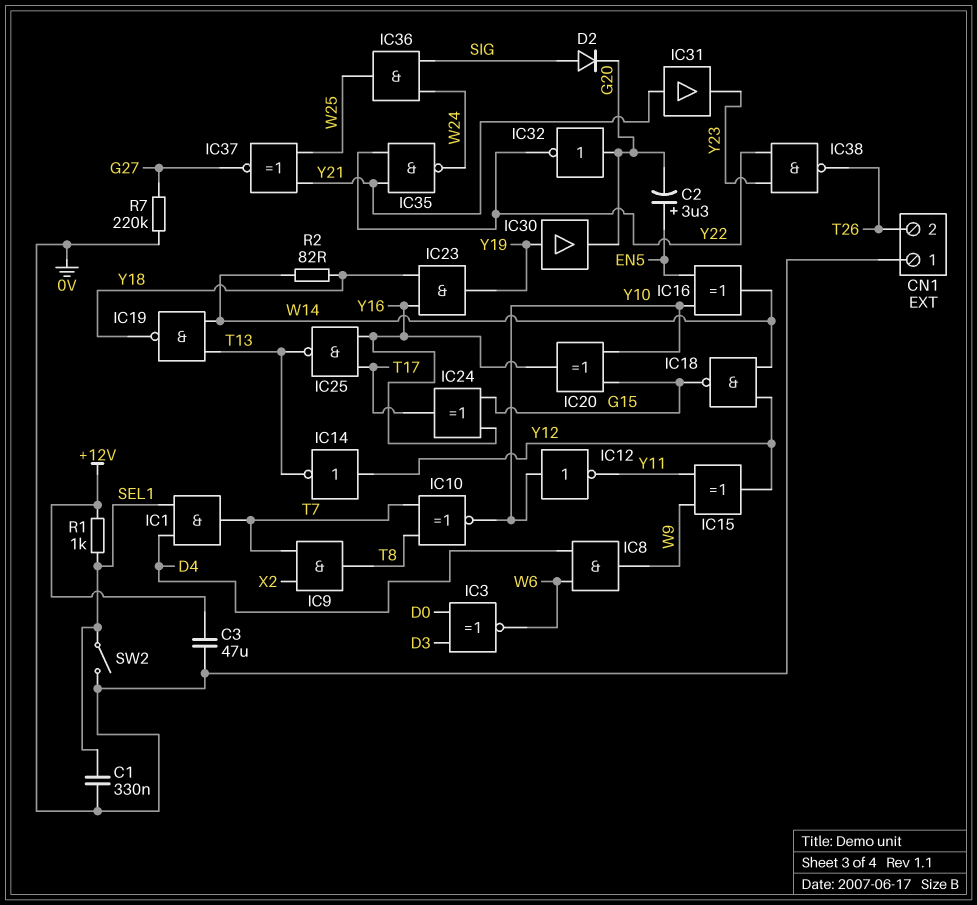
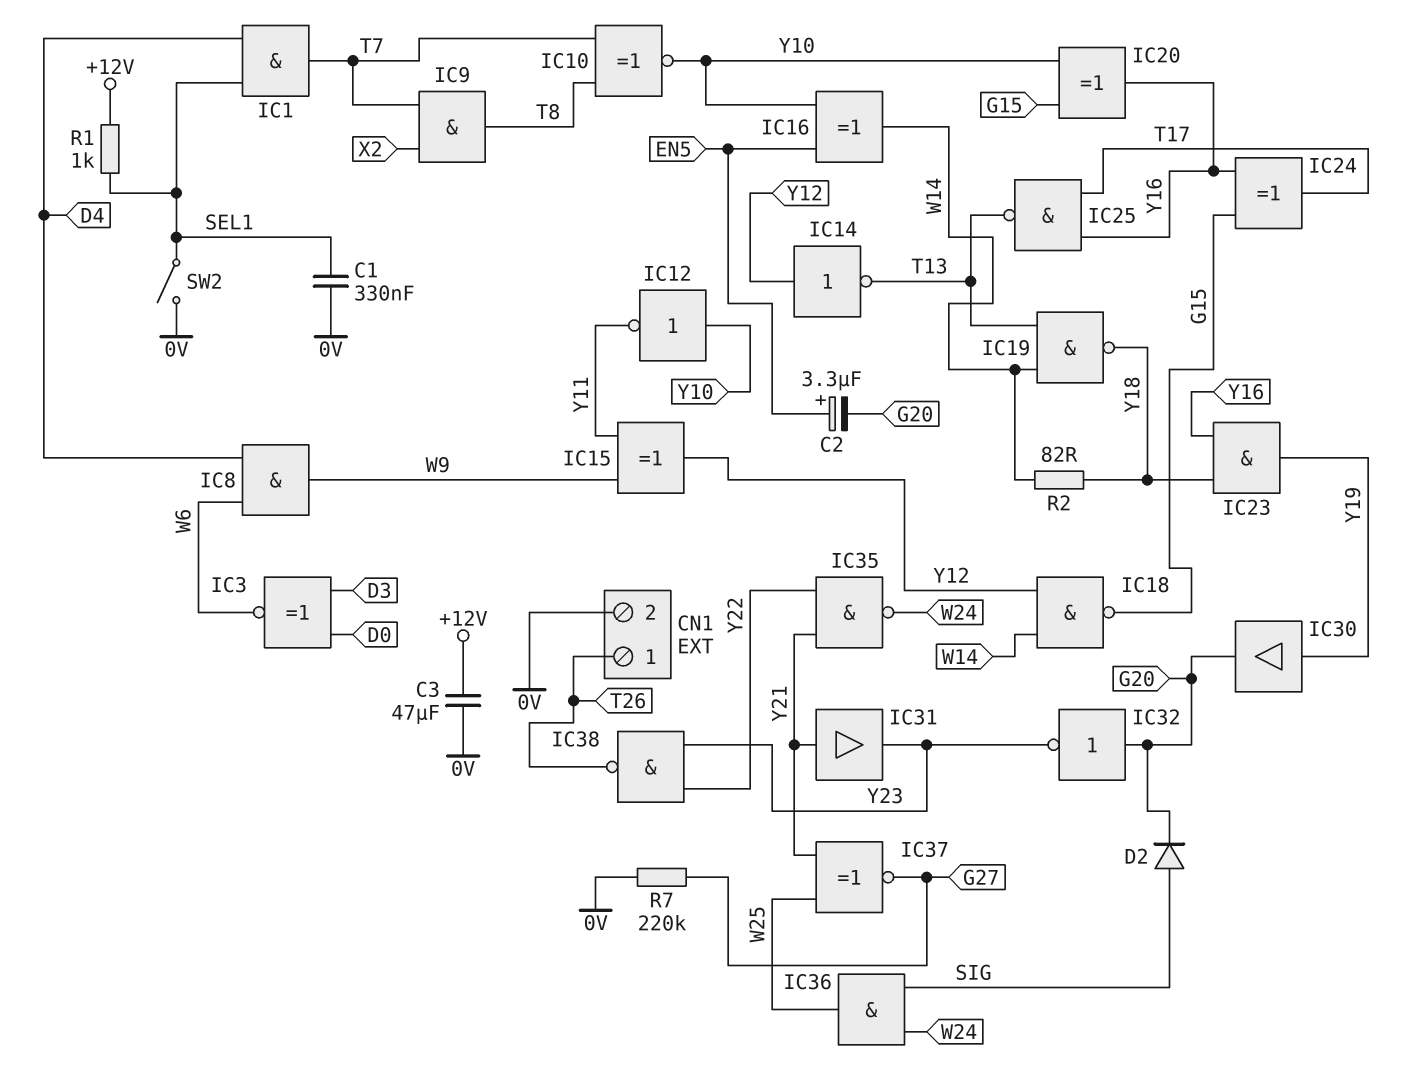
CN1 pin 1: 0V -> T26
CN1 pin 2: T26 -> 0V
IC32: NOT (in G20, out Y22) -> NOT (in G20, out Y23)

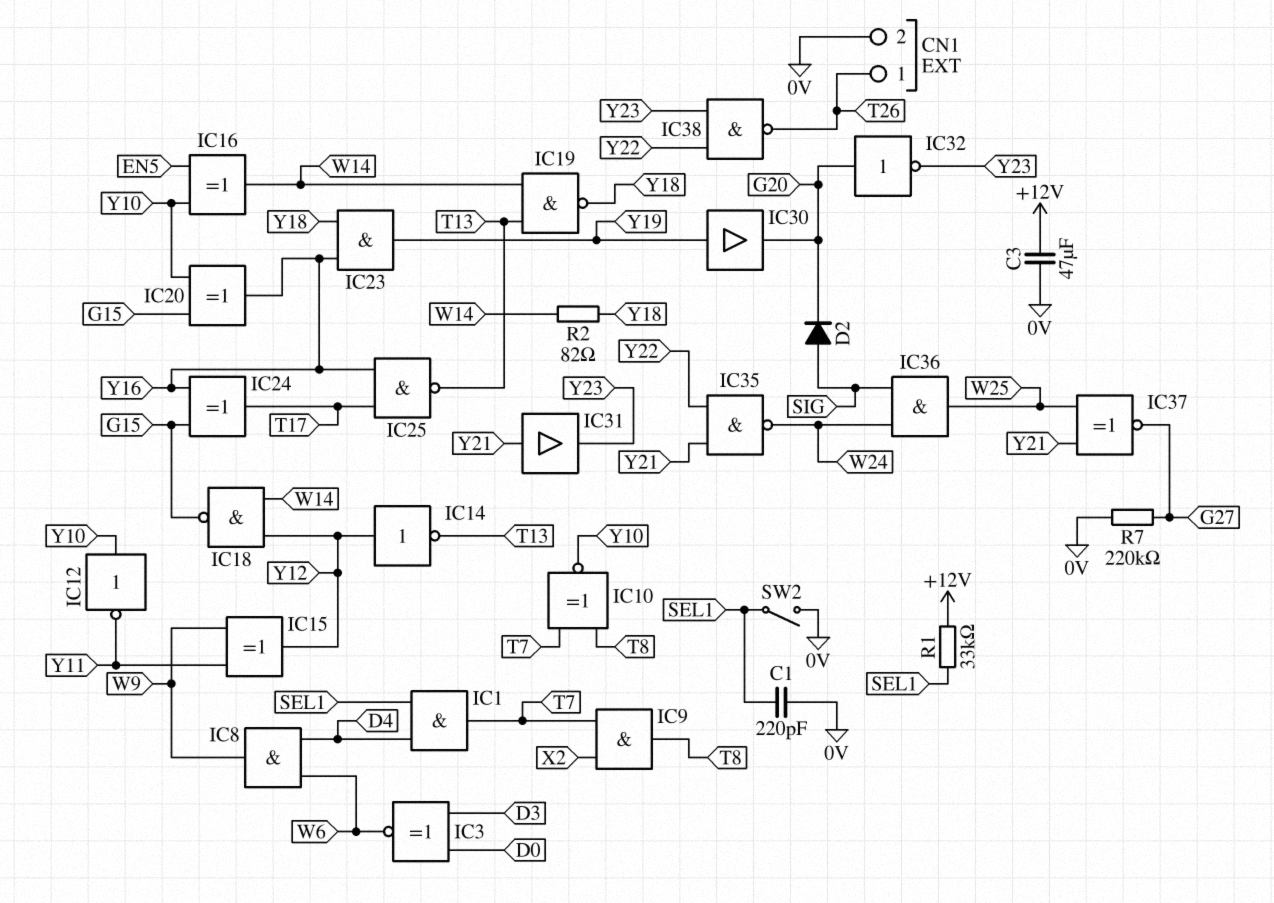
C1: 330nF (0V, SEL1) -> 220pF (0V, SEL1)
C2: 3.3uF (plus EN5, minus G20) -> none
R1: 1k (+12V, SEL1) -> 33k (+12V, SEL1)

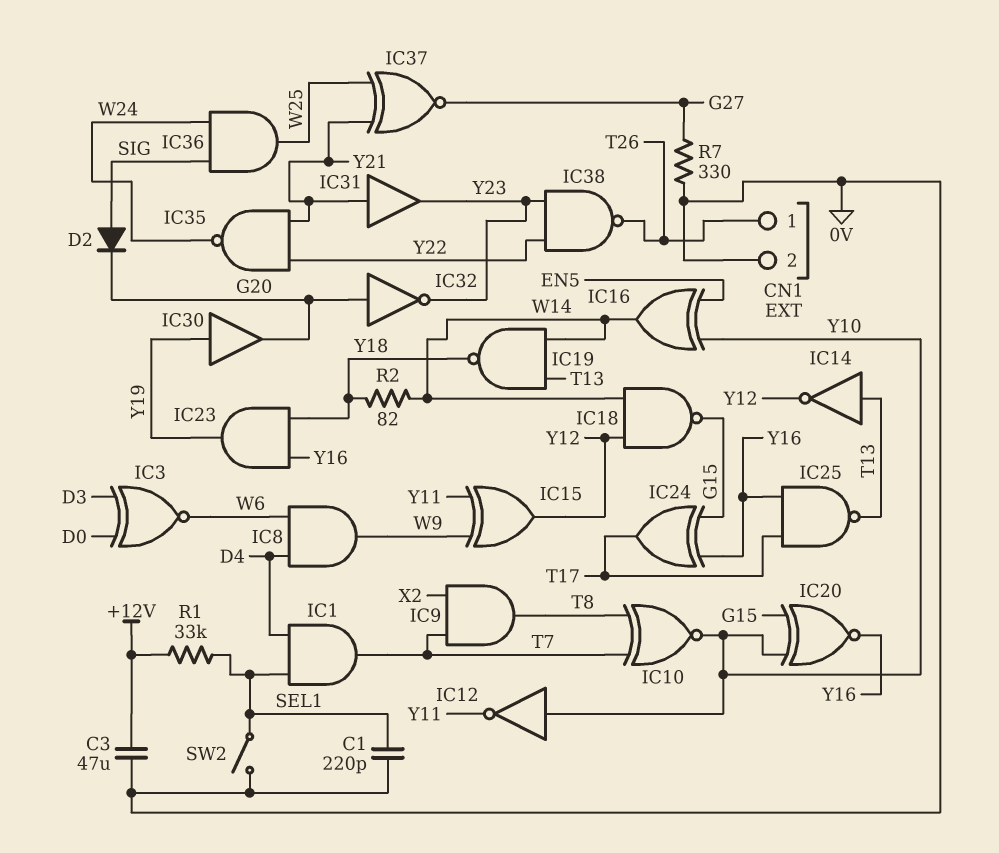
IC14: NOT (in Y12, out T13) -> NOT (in T13, out Y12)
IC20: XOR (in G15, in Y10, out Y16) -> XNOR (in G15, in Y10, out Y16)
R7: 220k (0V, G27) -> 330 (0V, G27)

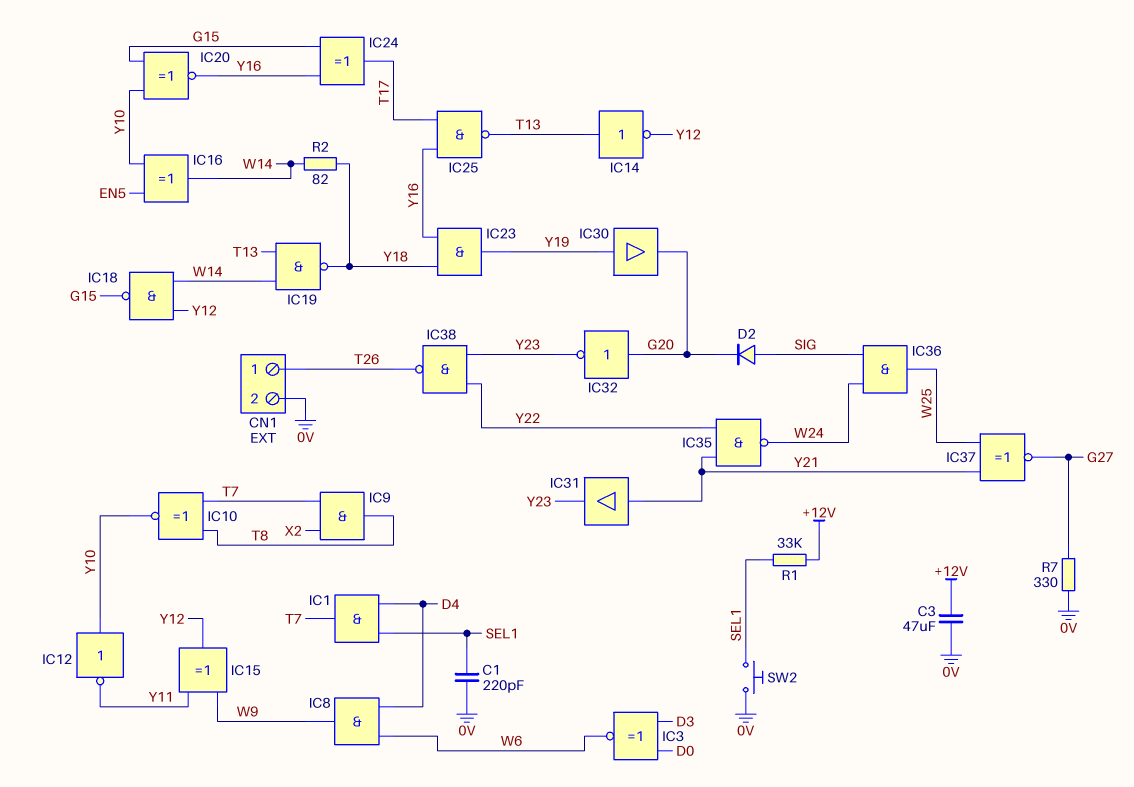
SW2: switch (0V, SEL1) -> button (0V, SEL1)

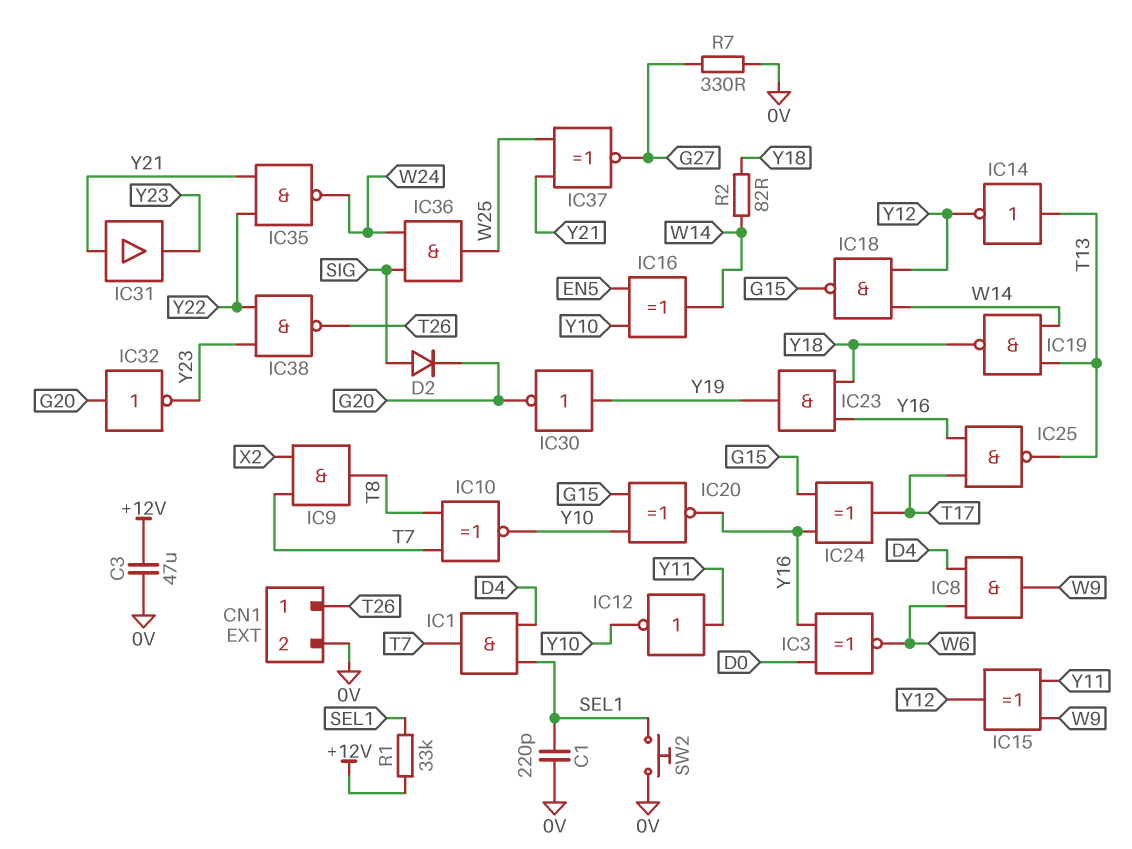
IC3: XNOR (in D0, in D3, out W6) -> XNOR (in D0, in Y16, out W6)
IC12: NOT (in Y10, out Y11) -> NOT (in Y11, out Y10)
IC30: buffer (in Y19, out G20) -> NOT (in Y19, out G20)

